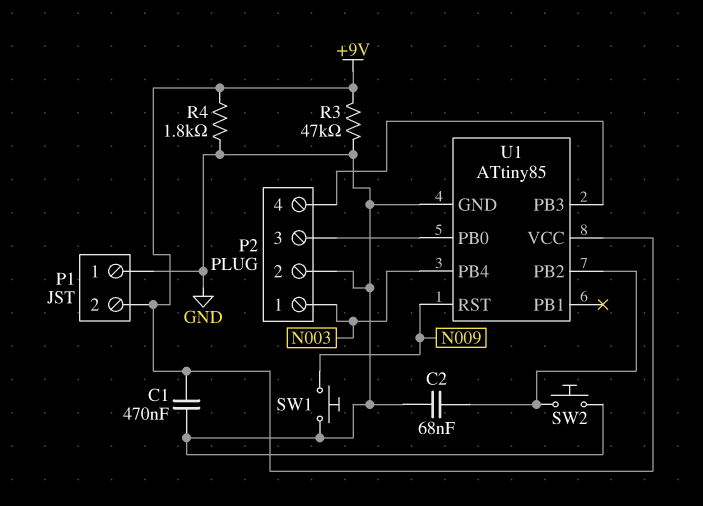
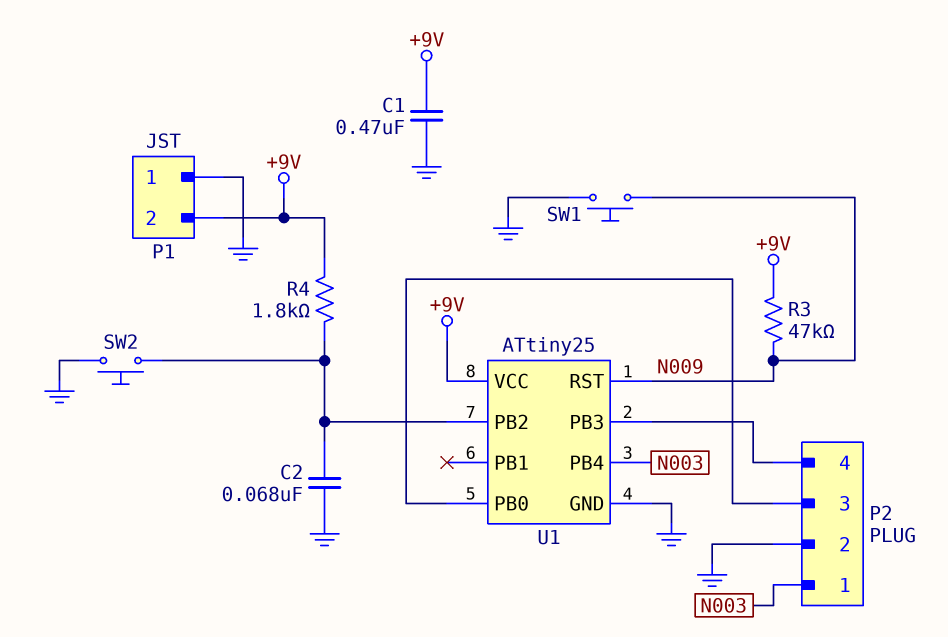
R3: 47k (+9V, GND) -> 47k (+9V, N009)
R4: 1.8k (+9V, GND) -> 1.8k (+9V, U1/PB2)
U1: ATtiny85 -> ATtiny25

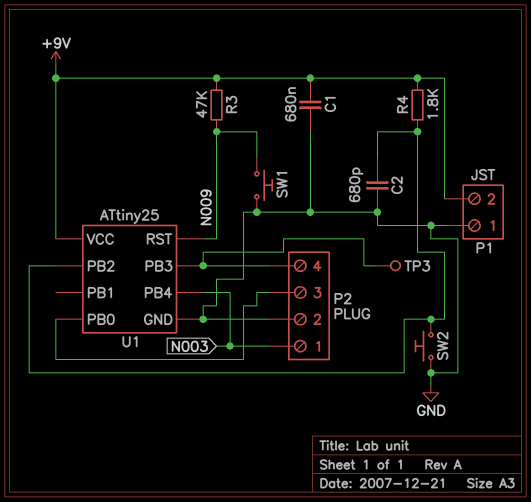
C1: 470nF (+9V, GND) -> 680nF (+9V, GND)
C2: 68nF (GND, U1/PB2) -> 680pF (GND, U1/PB2)
TP3: none -> test point (P2/4)

